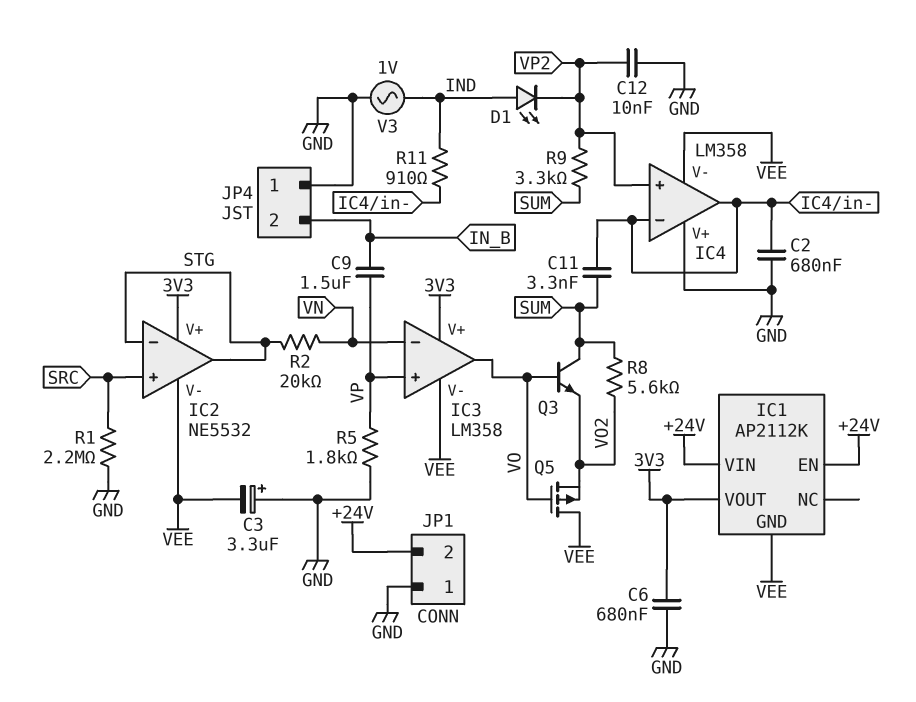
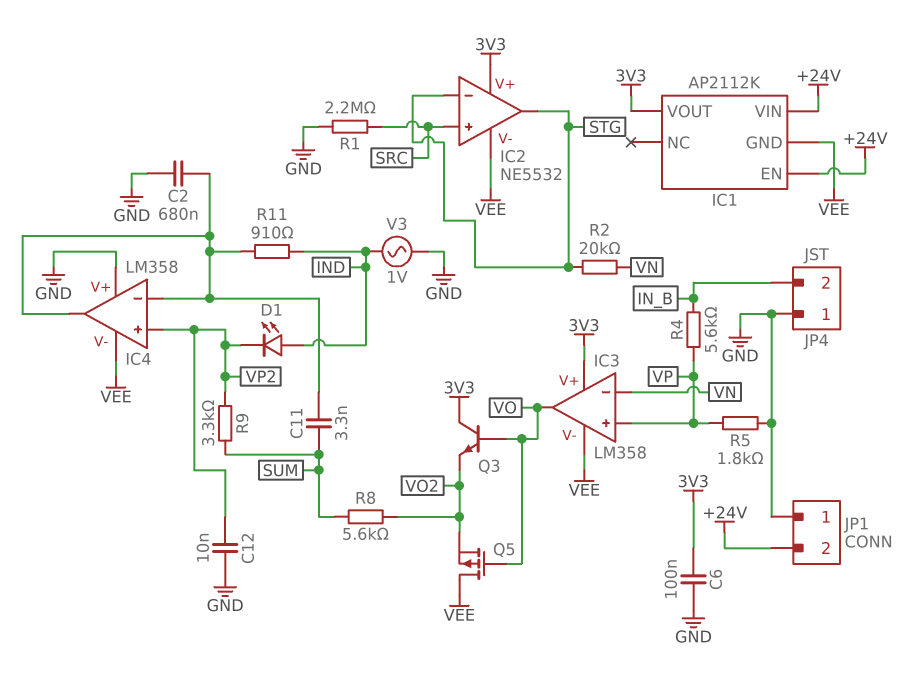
C3: 3.3uF (plus GND, minus VEE) -> none
C6: 680nF (3V3, GND) -> 100nF (3V3, GND)
C9: 1.5uF (IN_B, VP) -> none
Q3: NPN (B VO, C SUM, E VO2) -> NPN (B VO, C 3V3, E VO2)
R4: none -> 5.6k (IN_B, VP)

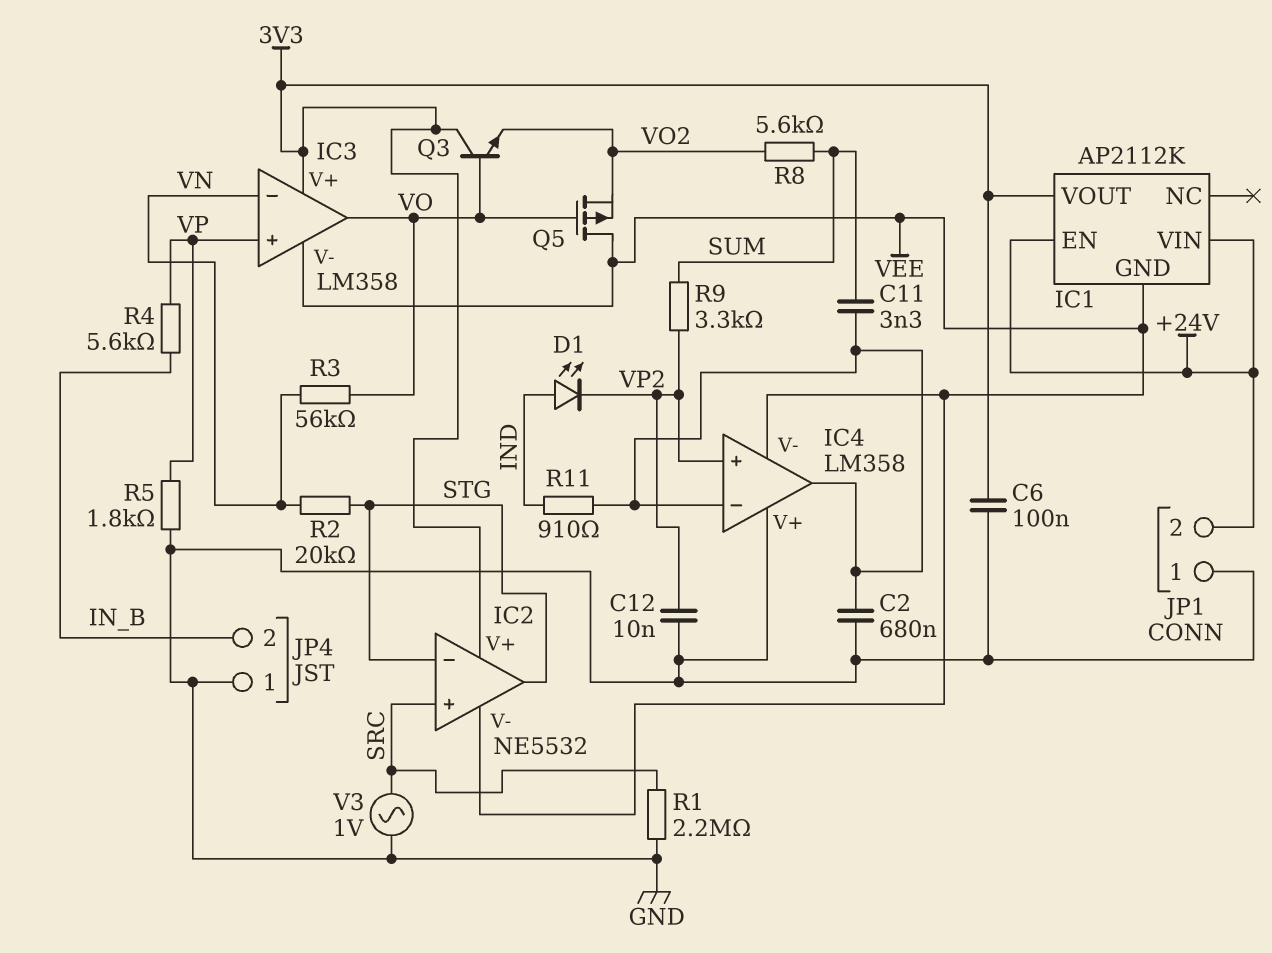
R3: none -> 56k (VN, VO)
V3: AC 1V (GND, IND) -> AC 1V (GND, SRC)

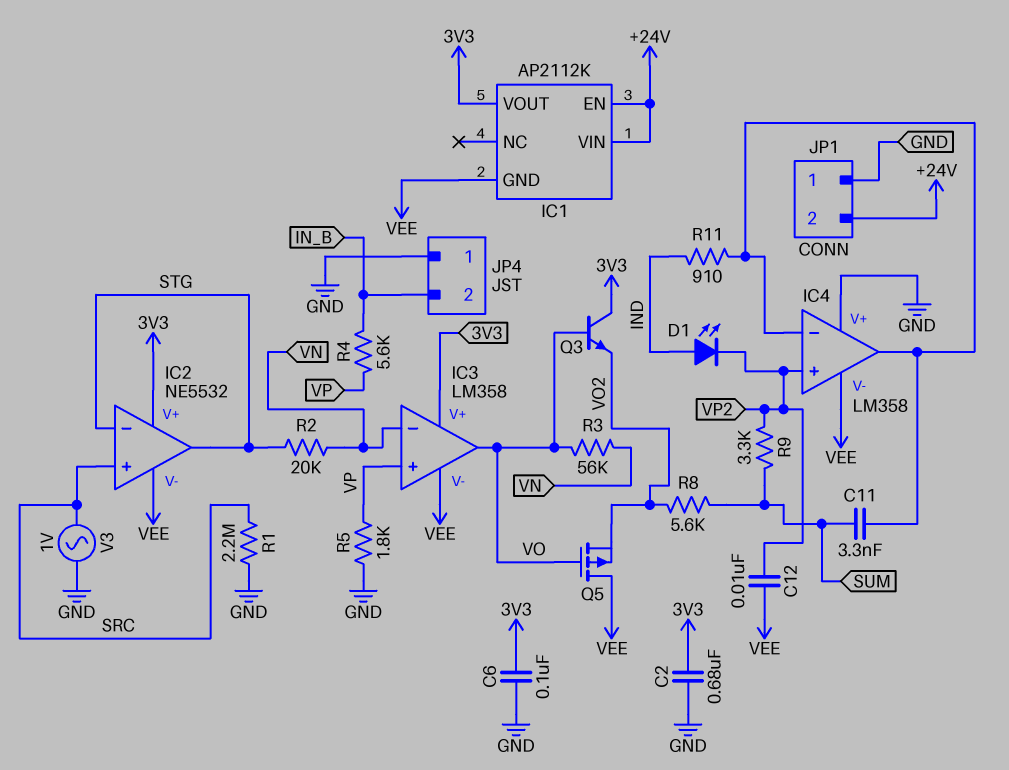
C2: 680nF (GND, IC4/in-) -> 680nF (3V3, GND)
C12: 10nF (GND, VP2) -> 10nF (VEE, VP2)

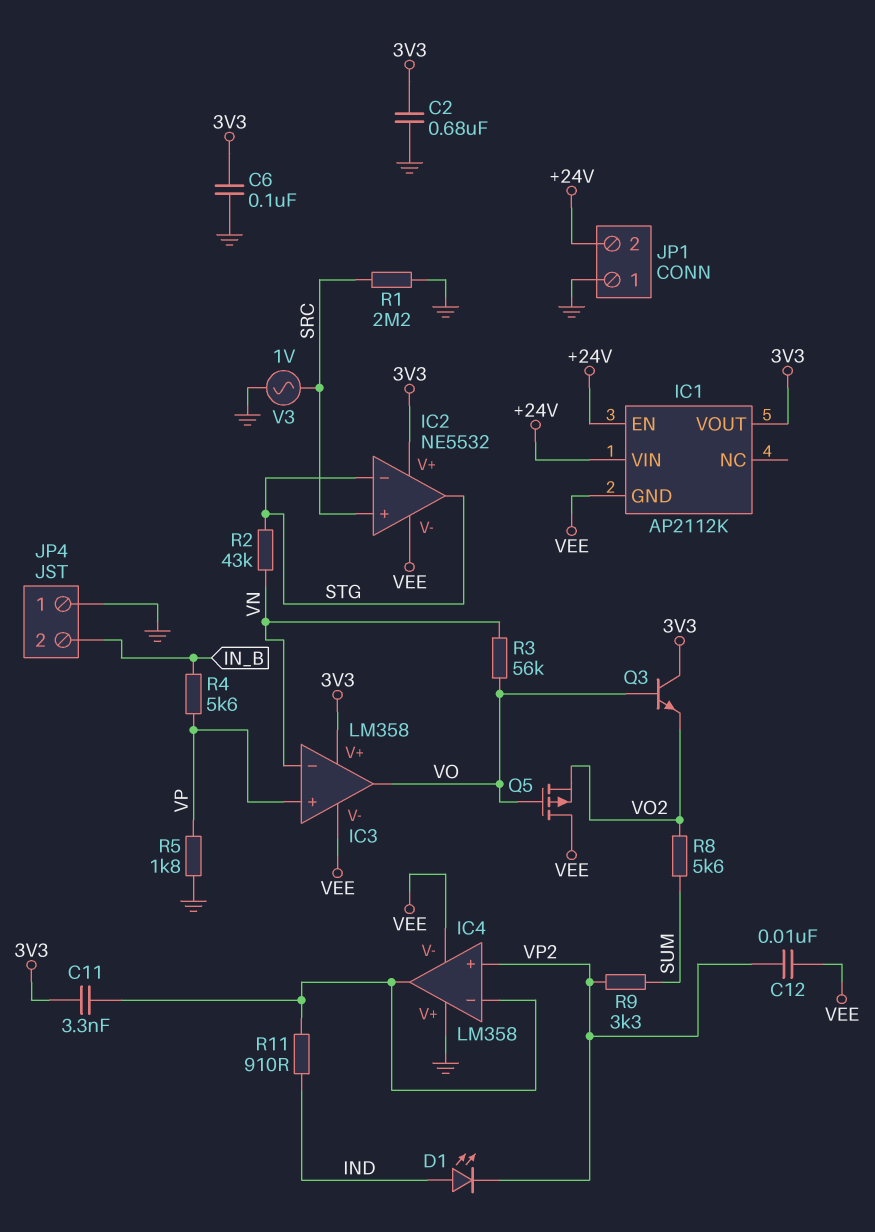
C11: 3.3nF (IC4/in-, SUM) -> 3.3nF (3V3, IC4/in-)
R2: 20k (STG, VN) -> 43k (STG, VN)

